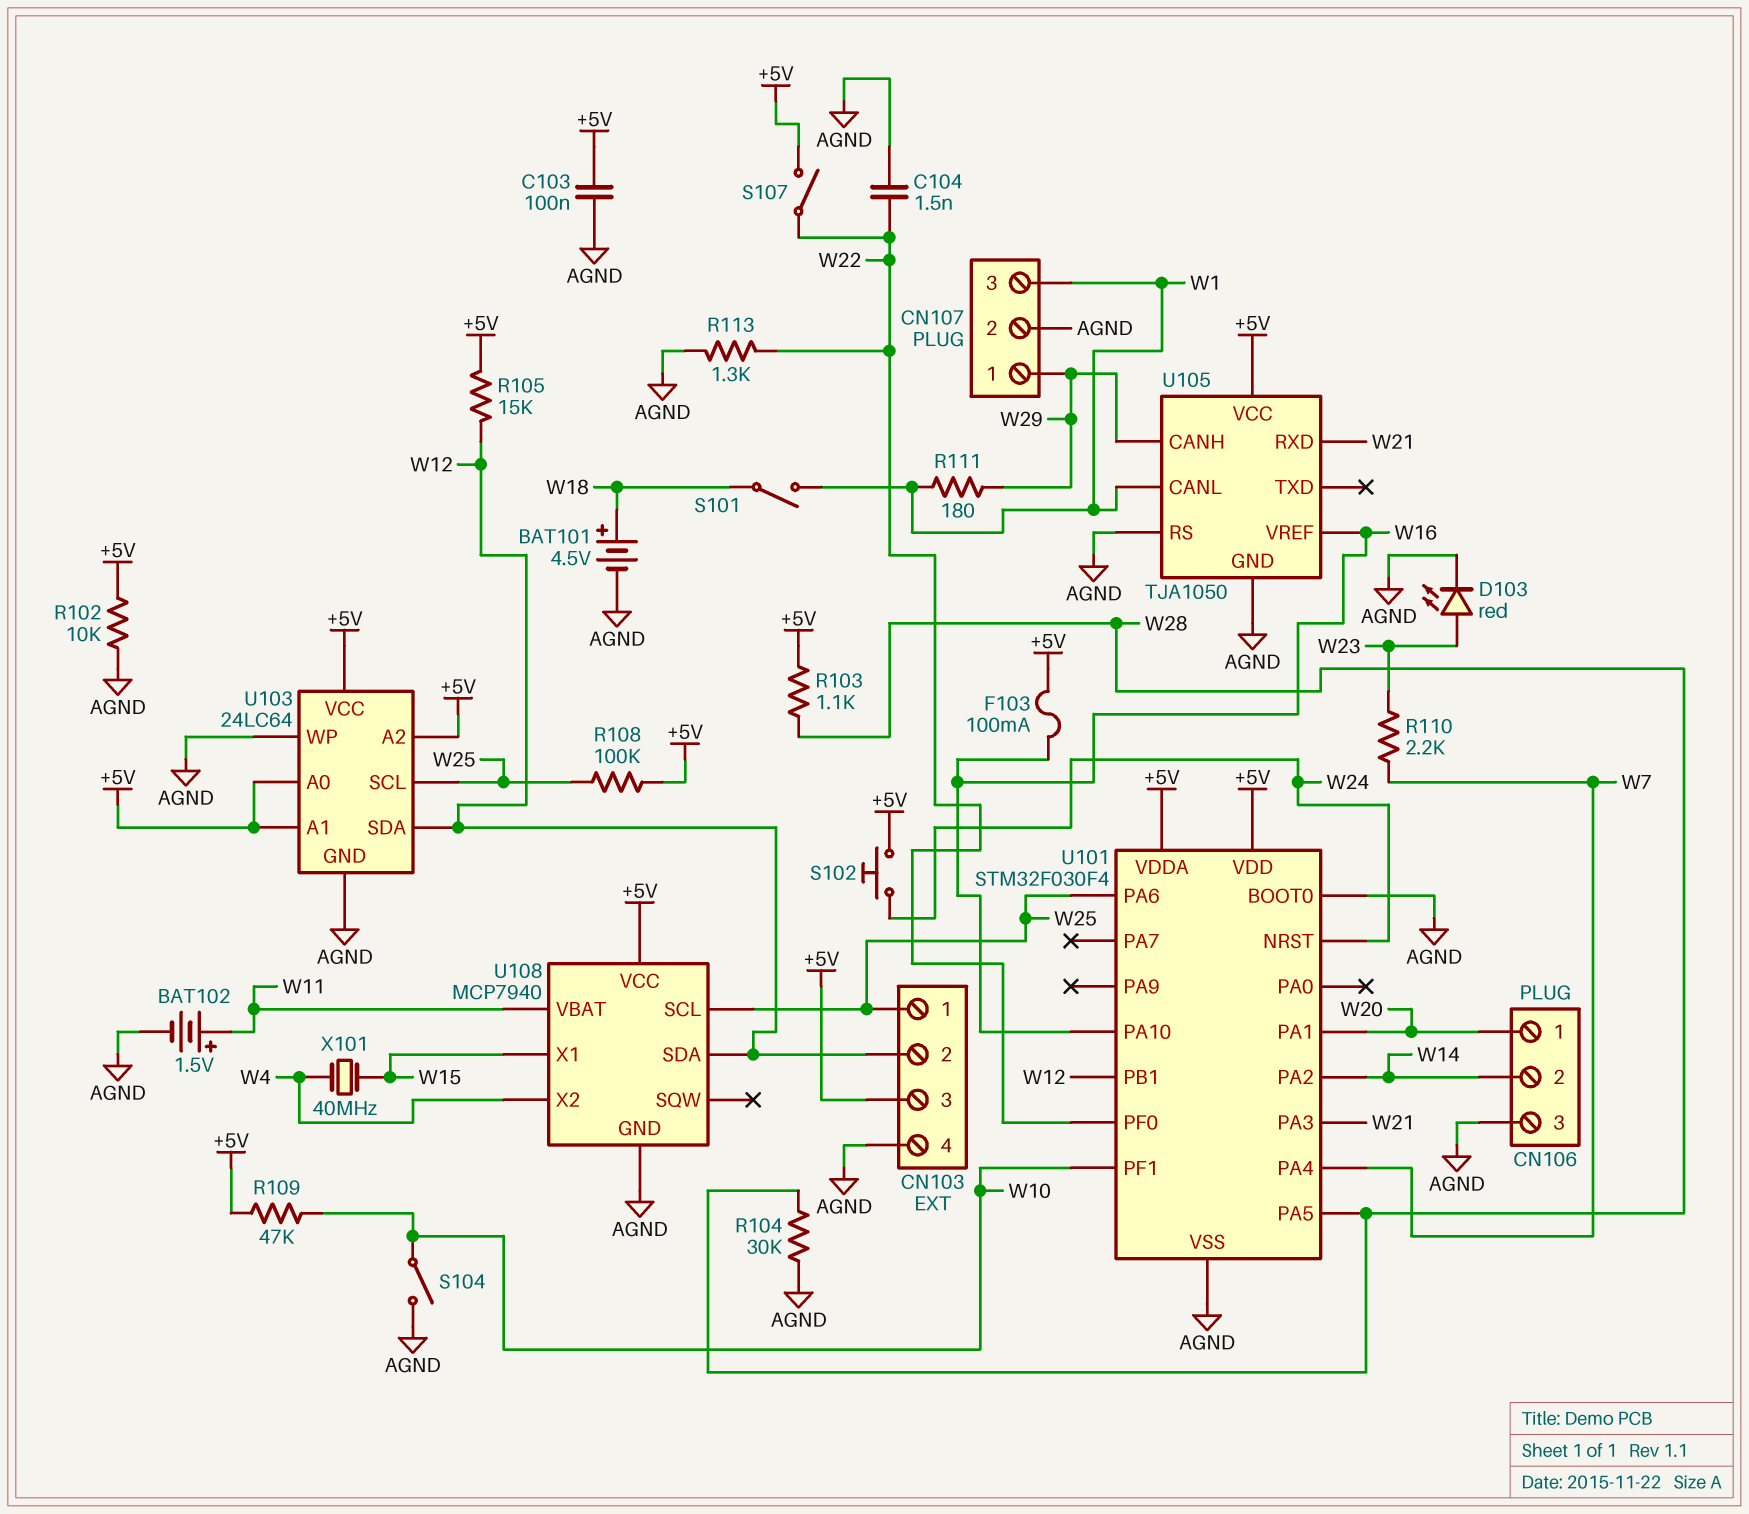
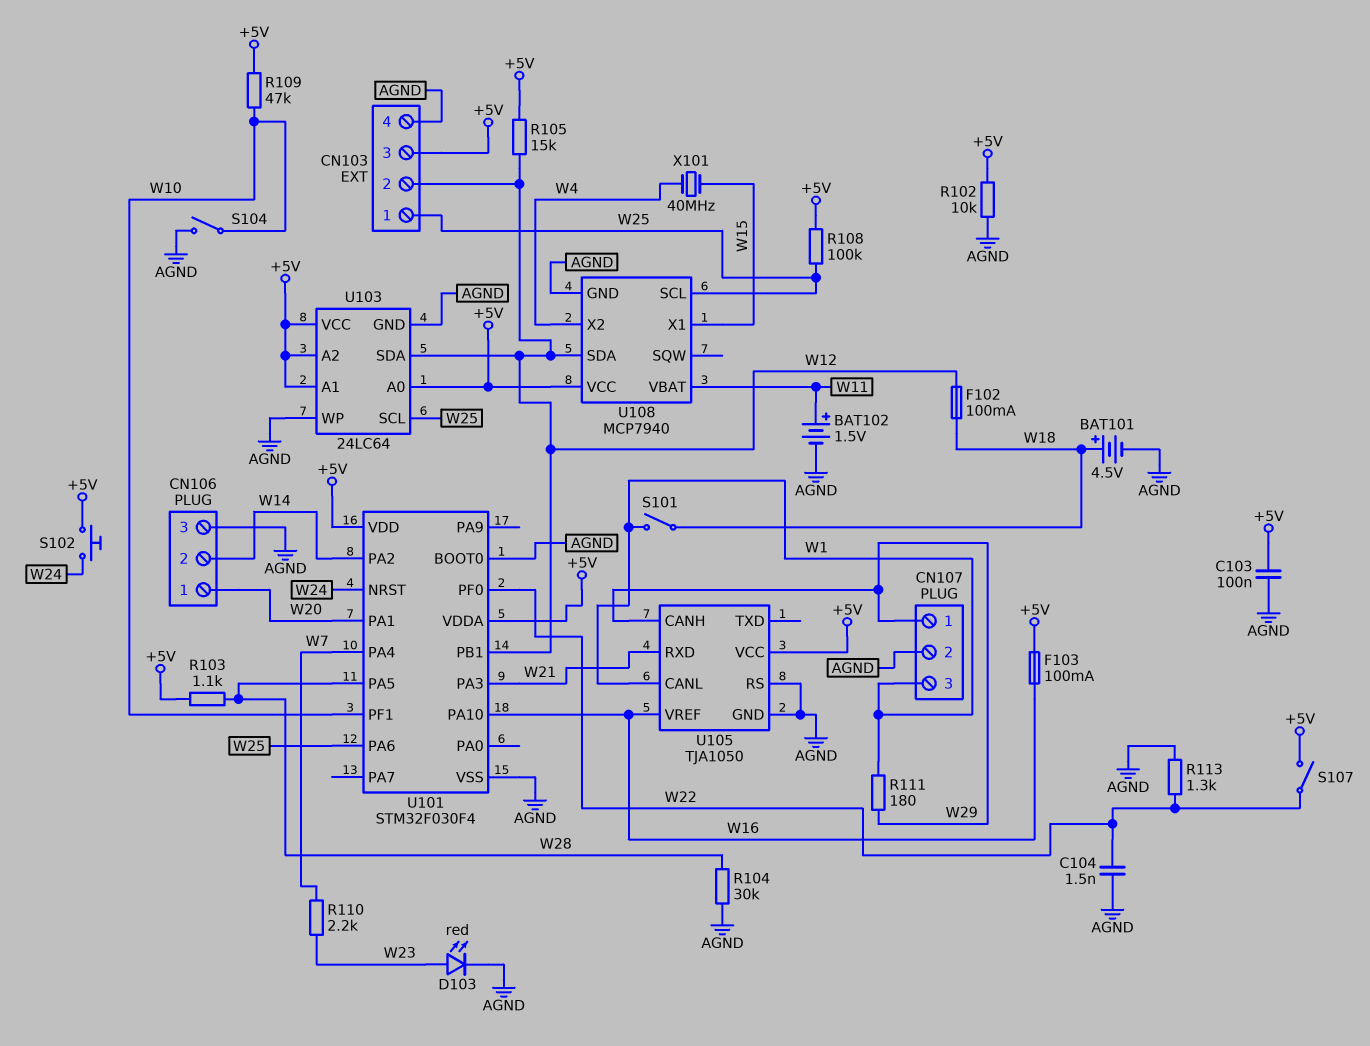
F102: none -> 100mA (W12, W18)

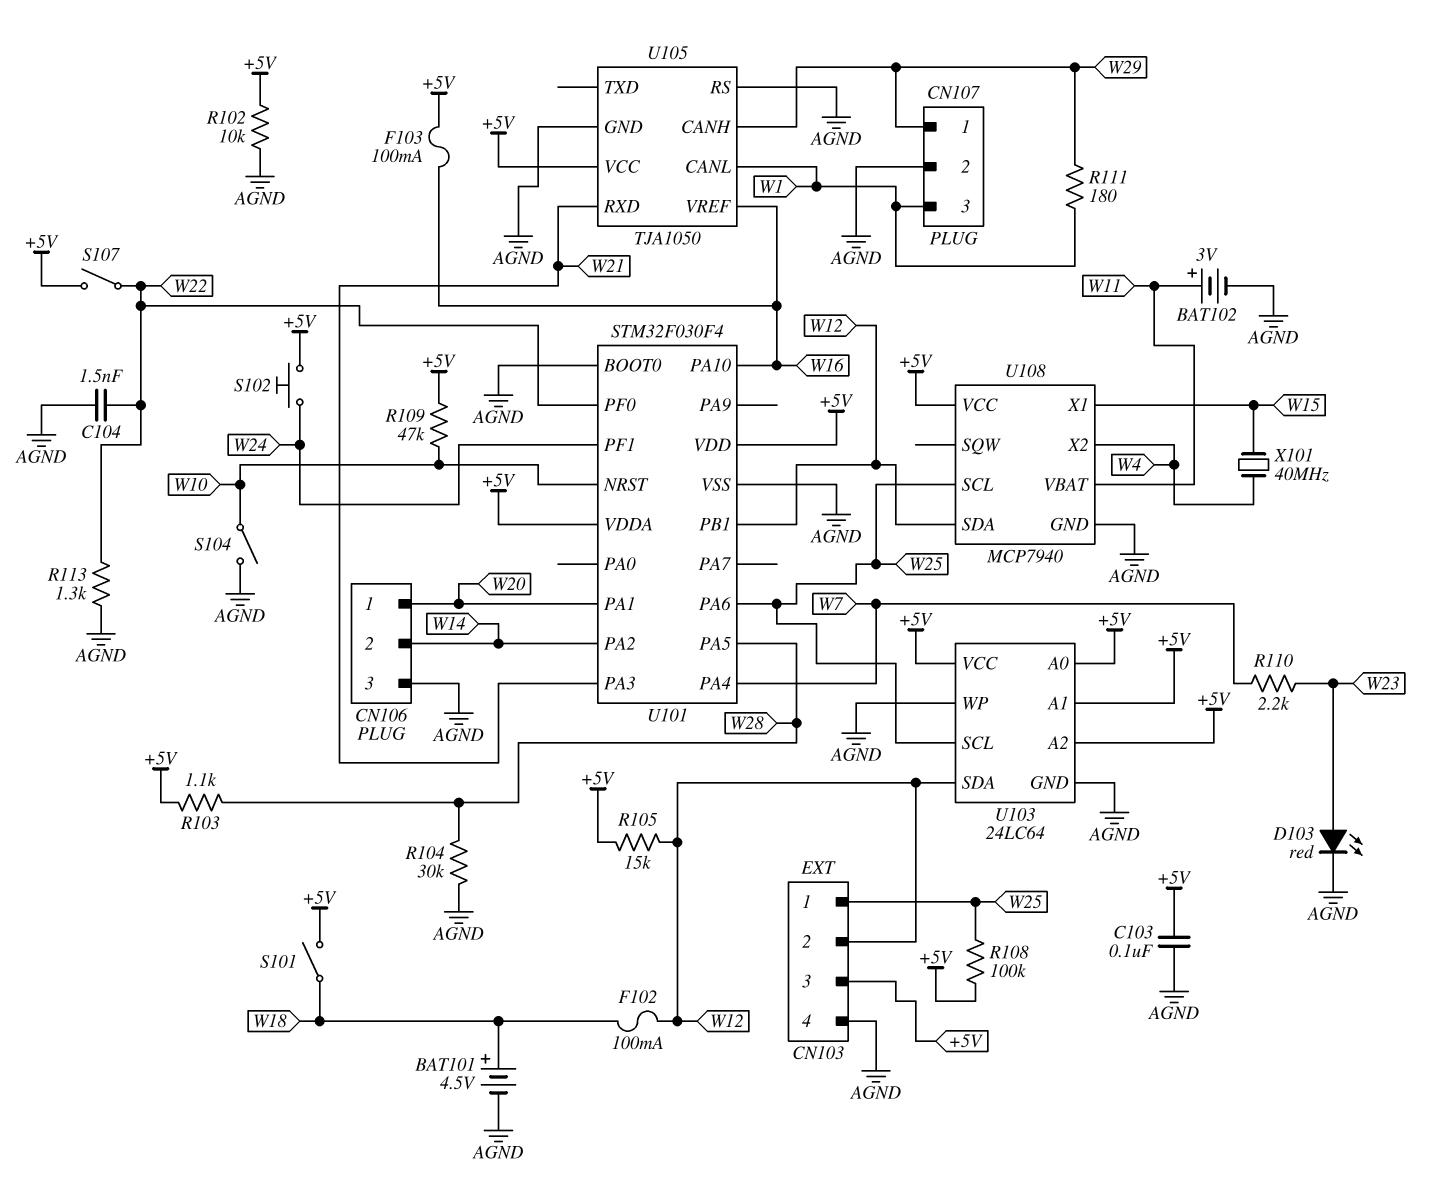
BAT102: 1.5V (plus W11, minus AGND) -> 3V (plus W11, minus AGND)
S101: switch (W1, W18) -> switch (+5V, W18)
U101 pin NRST: W24 -> W10
U101 pin PF1: W10 -> W24

